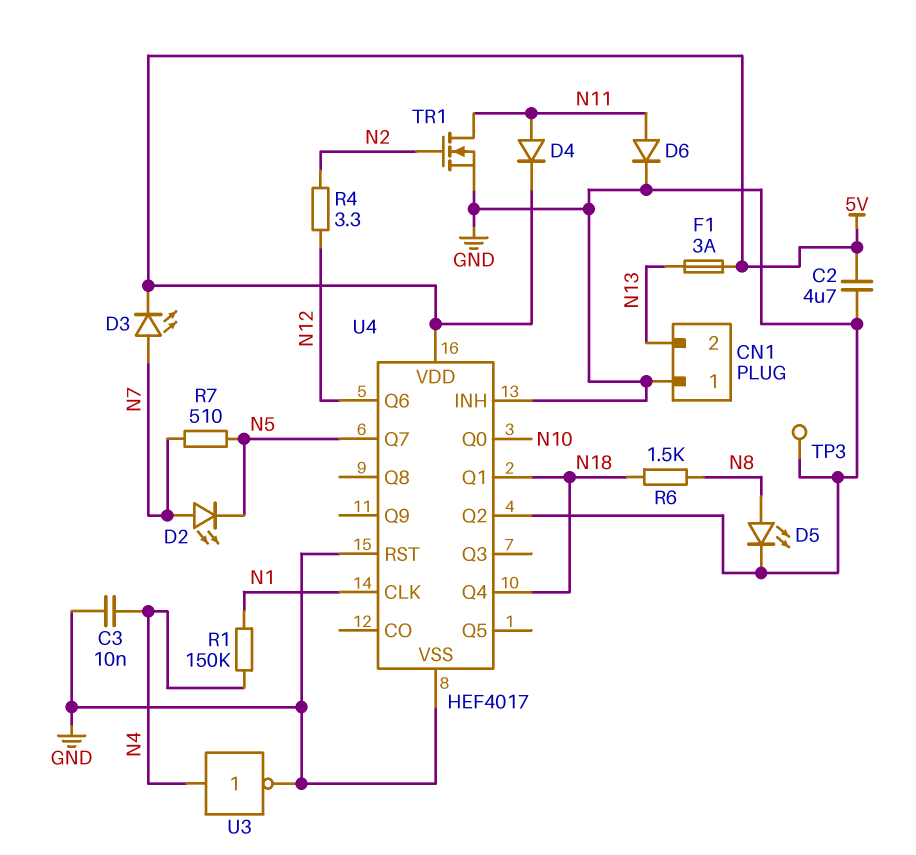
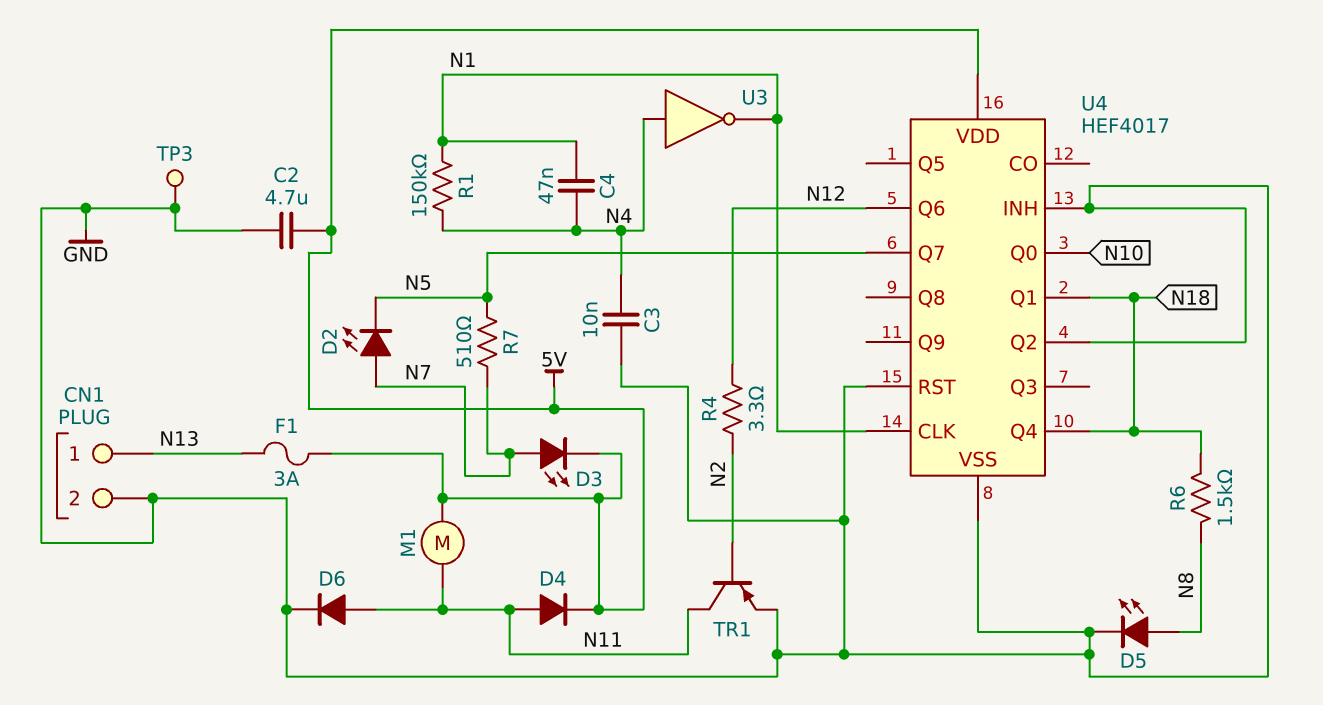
C4: none -> 47nF (N1, N4)
CN1 pin 1: GND -> N13
CN1 pin 2: N13 -> GND
M1: none -> motor (5V, N11)
TR1: NMOS (G N2, D N11, S GND) -> PNP (B N2, C N11, E GND)
U3: NOT (in N4, out GND) -> NOT (in N4, out N1)

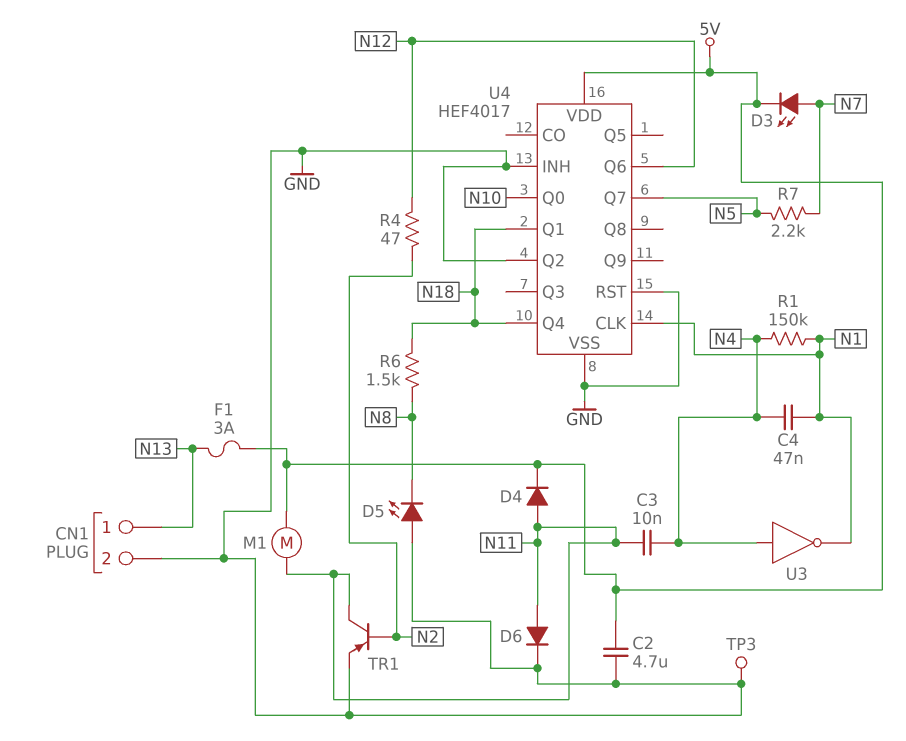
C3: 10nF (GND, N4) -> 10nF (N4, N11)
D2: LED (A N7, K N5) -> none
D5: LED (A N8, K GND) -> LED (A GND, K N8)
R4: 3.3 (N2, N12) -> 47 (N2, N12)
R7: 510 (N5, N7) -> 2.2k (N5, N7)

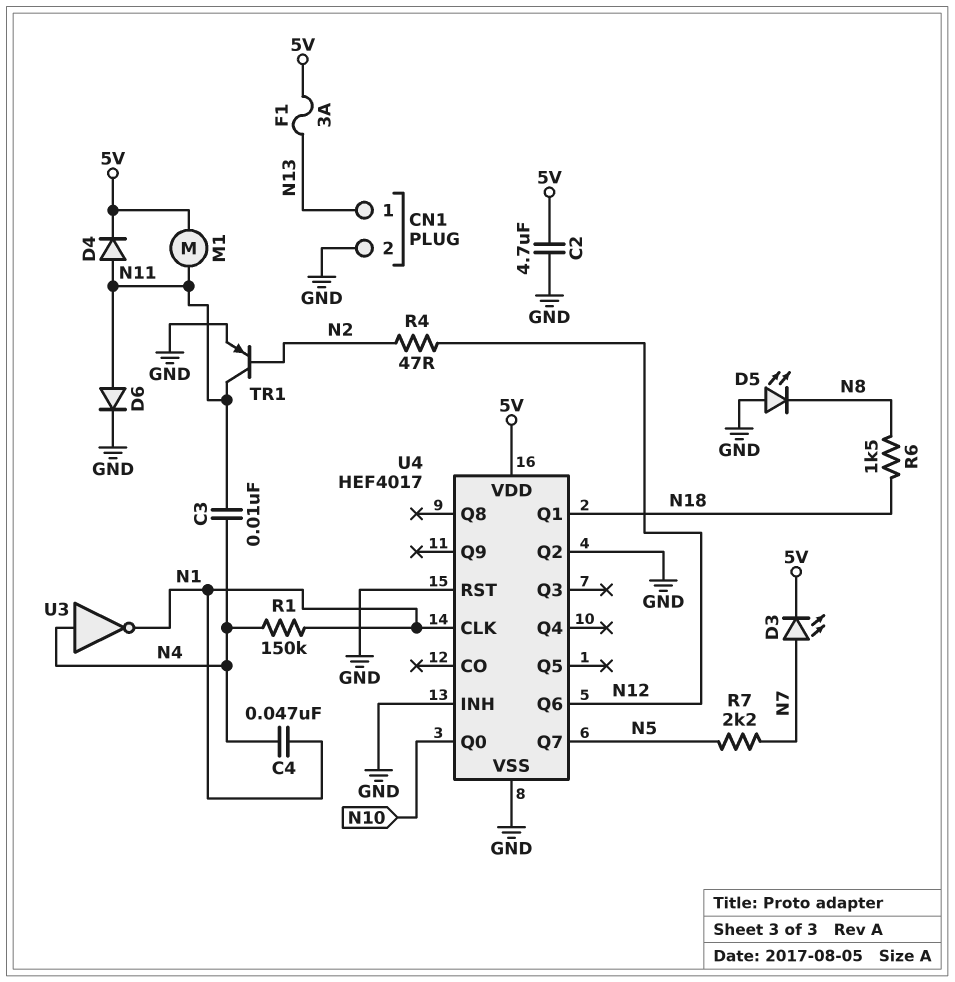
TP3: test point (GND) -> none
U4 pin Q4: N18 -> none

